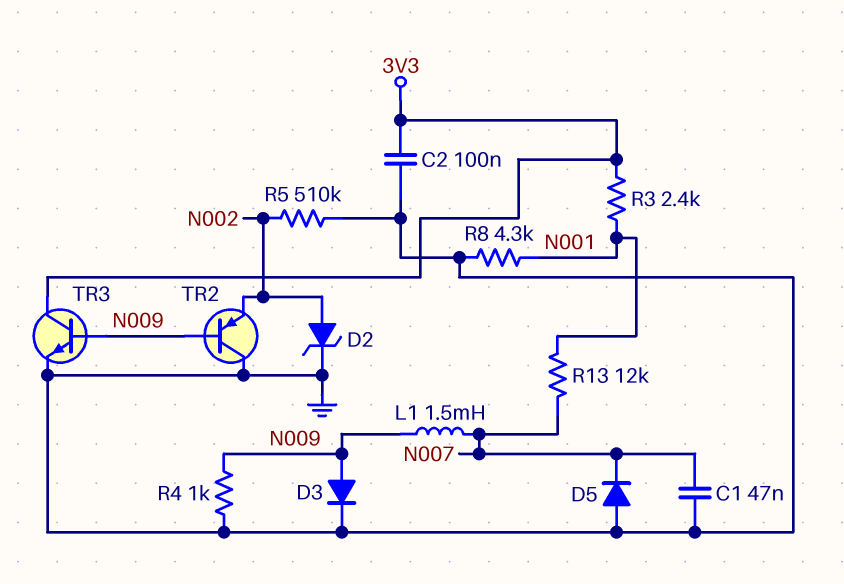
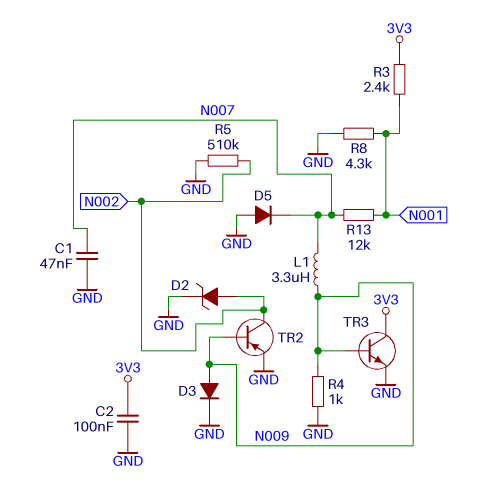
L1: 1.5mH (N007, N009) -> 3.3uH (N007, N009)
TR2: PNP (B N009, C GND, E N002) -> PNP (B N009, C N002, E GND)

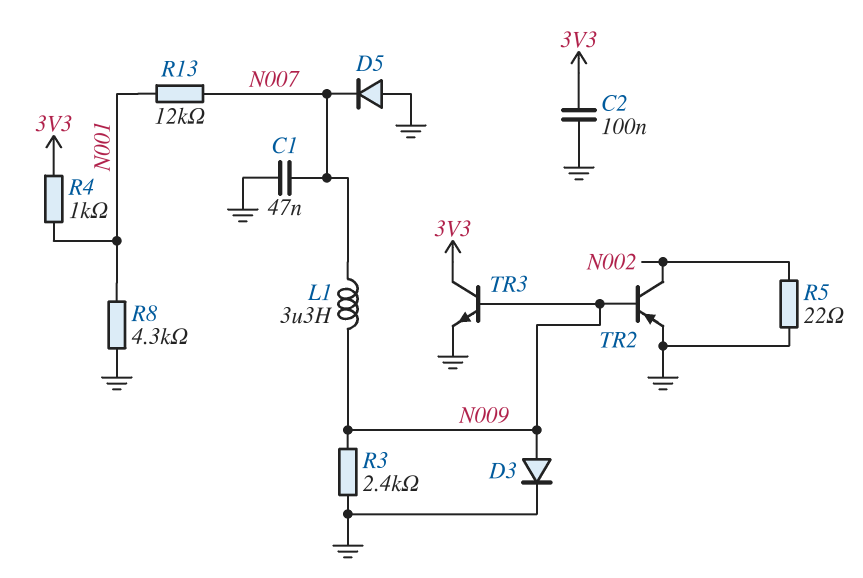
D2: zener (A N002, K GND) -> none
R3: 2.4k (3V3, N001) -> 2.4k (GND, N009)
R4: 1k (GND, N009) -> 1k (3V3, N001)
R5: 510k (GND, N002) -> 22 (GND, N002)

